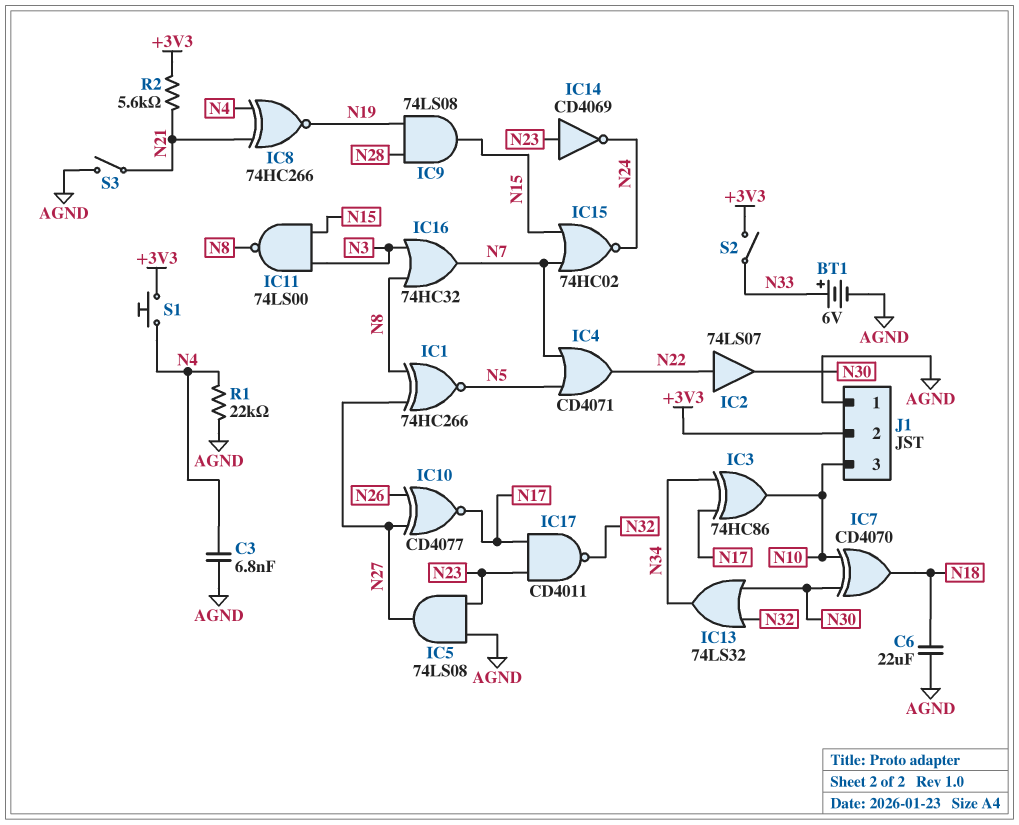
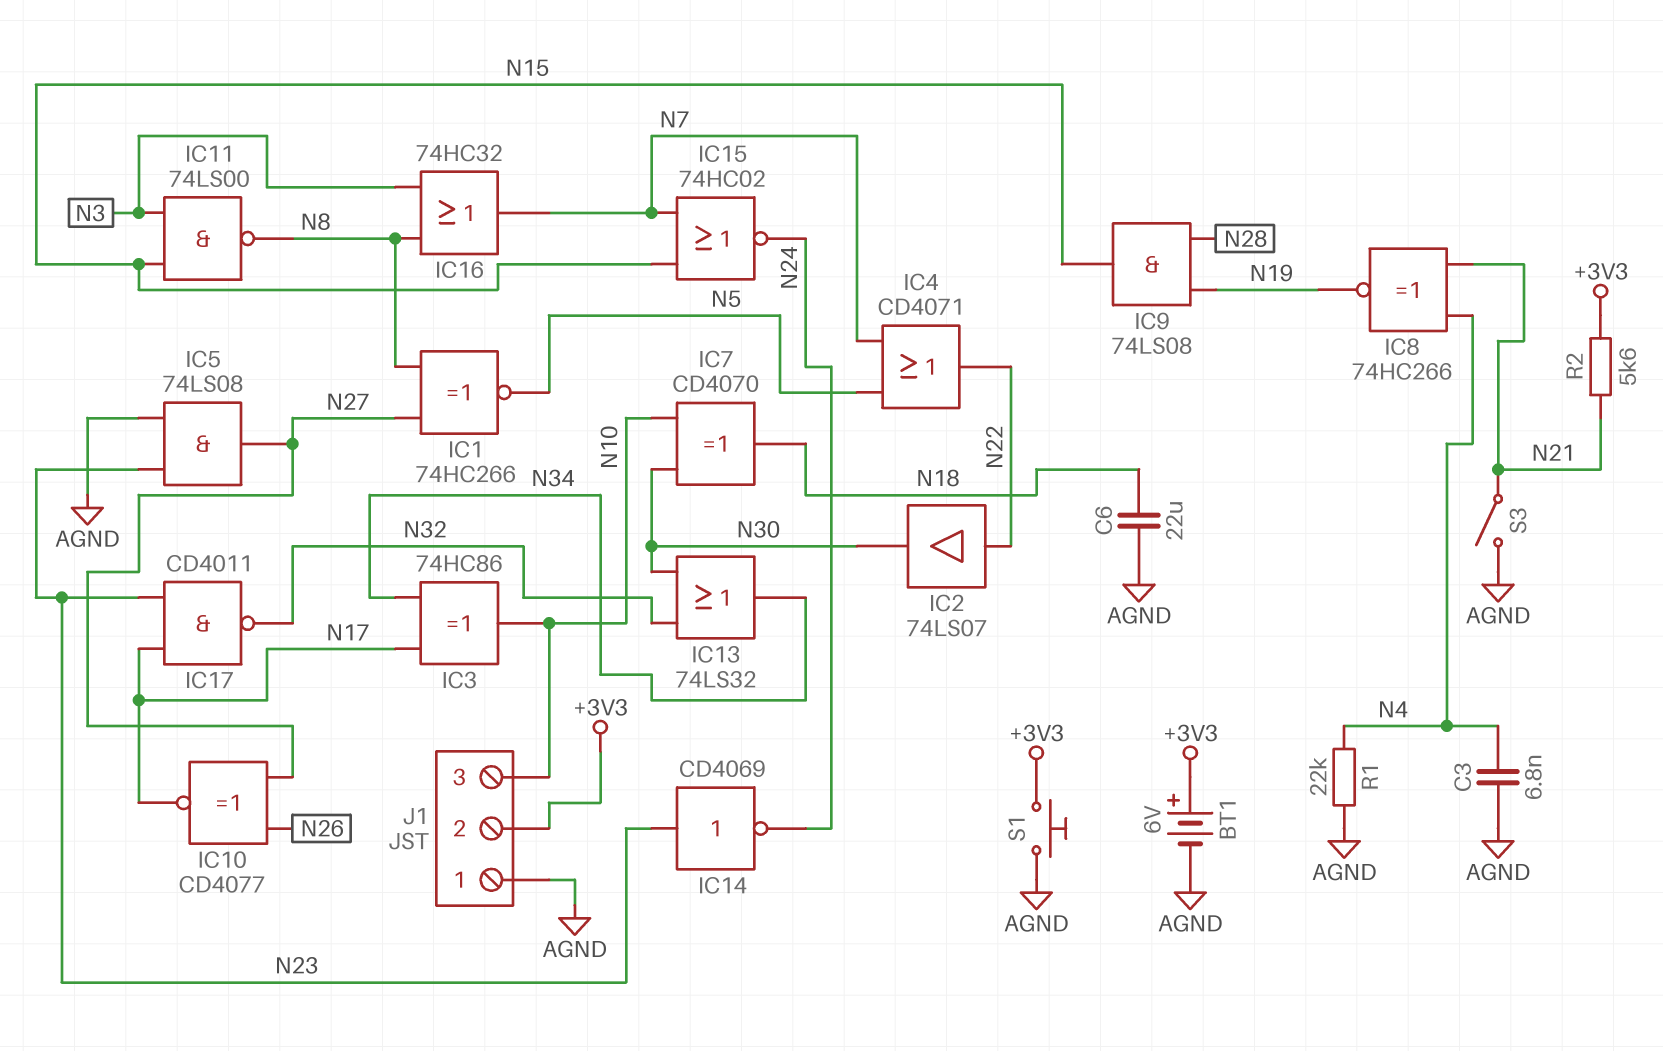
BT1: 6V (plus N33, minus AGND) -> 6V (plus +3V3, minus AGND)
S1: button (+3V3, N4) -> button (+3V3, AGND)
S2: switch (+3V3, N33) -> none

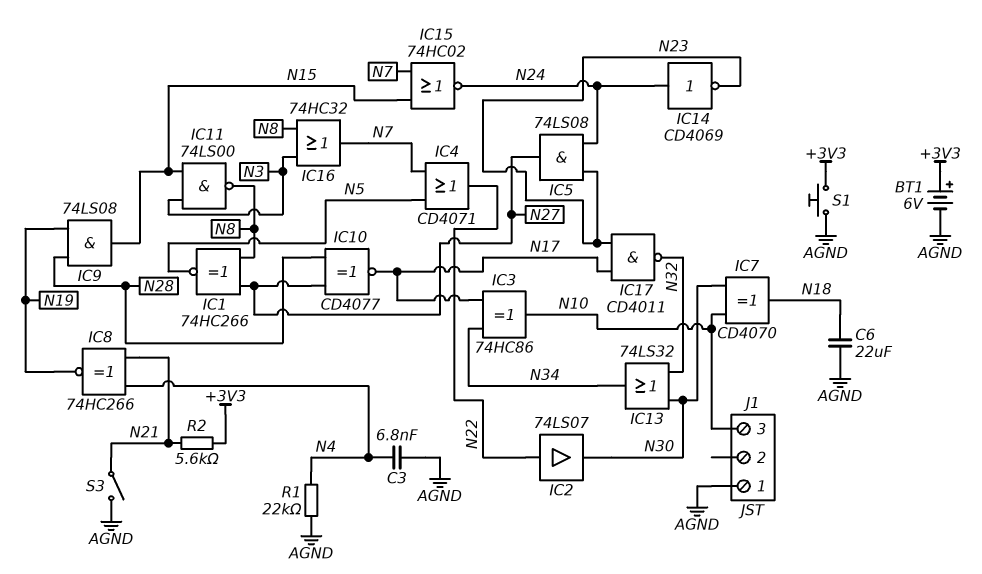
IC5: AND 74LS08 (in AGND, in N23, out N27) -> AND 74LS08 (in N23, in N24, out N27)
IC10: XNOR CD4077 (in N26, in N27, out N17) -> XNOR CD4077 (in N27, in N28, out N17)
IC14: NOT CD4069 (in N23, out N24) -> NOT CD4069 (in N24, out N23)
J1 pin 2: +3V3 -> none

